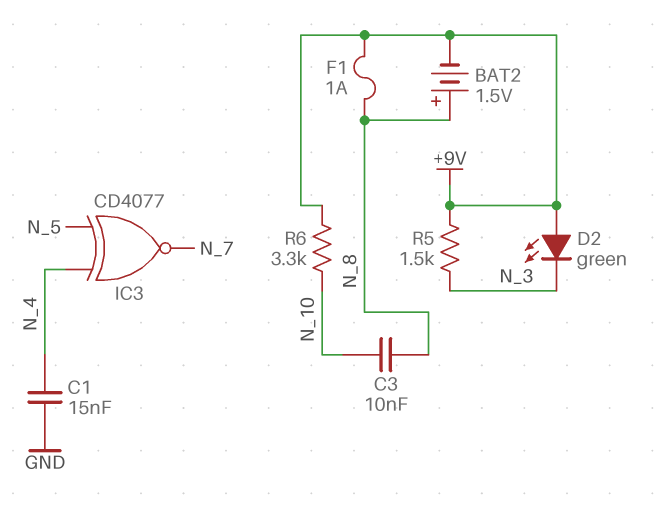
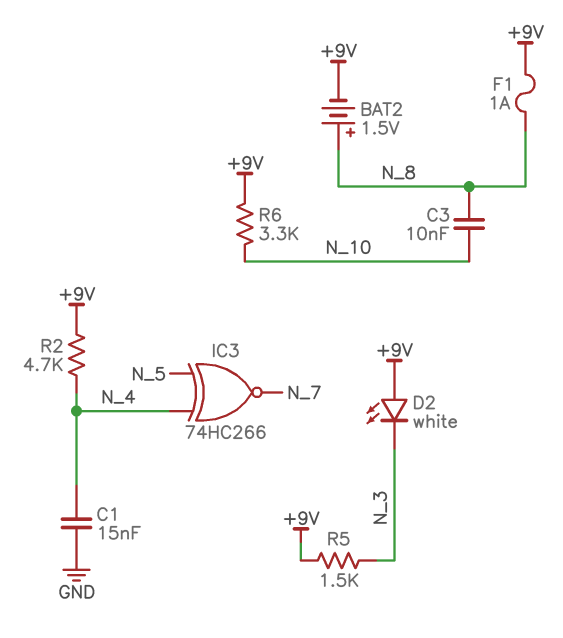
D2: LED green (A +9V, K N_3) -> LED white (A +9V, K N_3)
IC3: XNOR CD4077 (in N_4, in N_5, out N_7) -> XNOR 74HC266 (in N_4, in N_5, out N_7)
R2: none -> 4.7k (+9V, N_4)

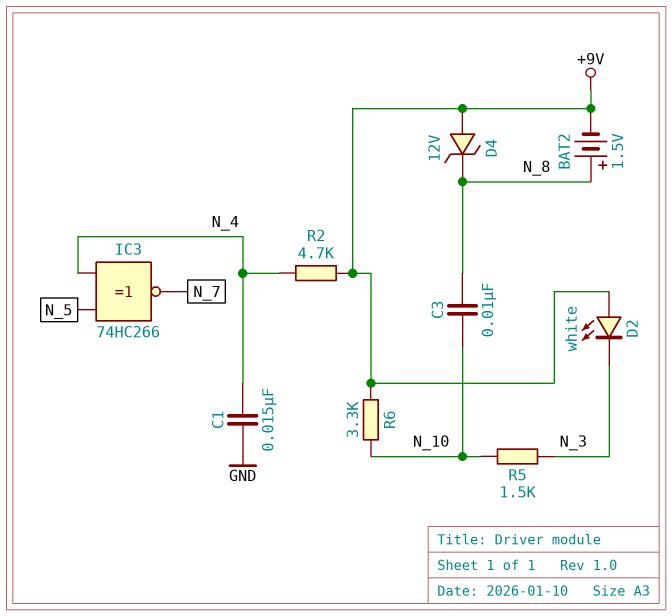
D4: none -> zener 12V (A +9V, K N_8)
F1: 1A (+9V, N_8) -> none
R5: 1.5k (+9V, N_3) -> 1.5k (N_3, N_10)

